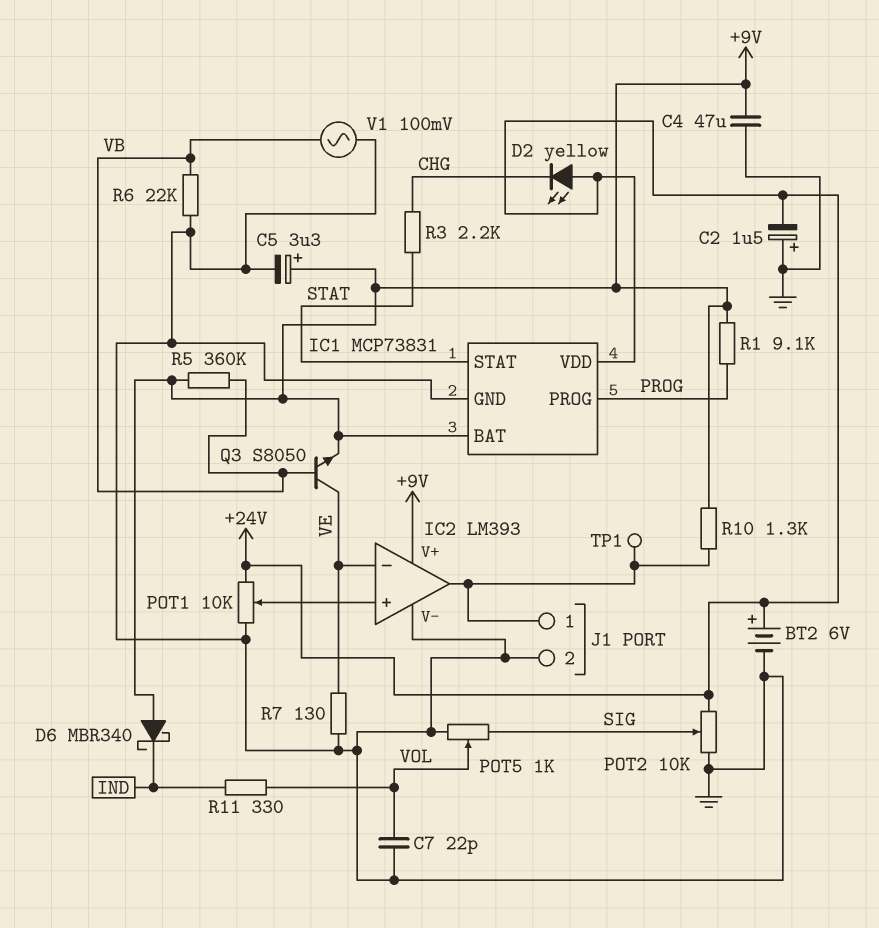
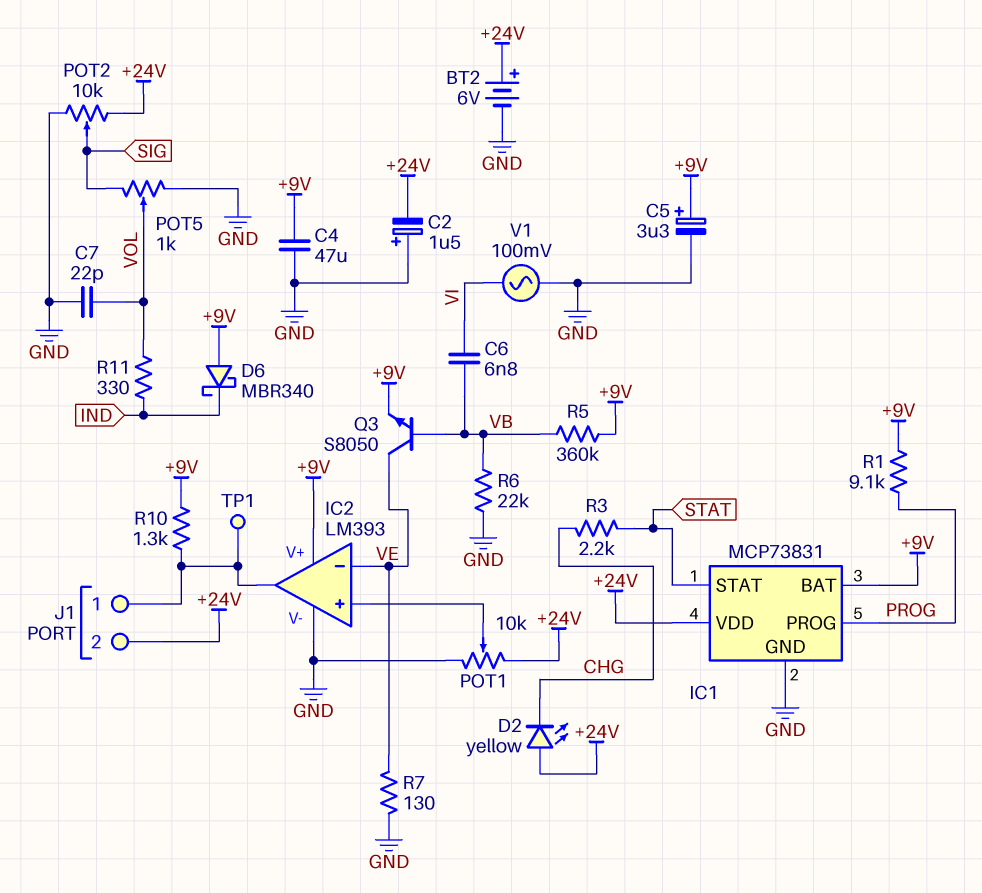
C6: none -> 6.8nF (VB, VI)
J1 pin 2: GND -> +24V
V1: AC 100mV (GND, VB) -> AC 100mV (GND, VI)

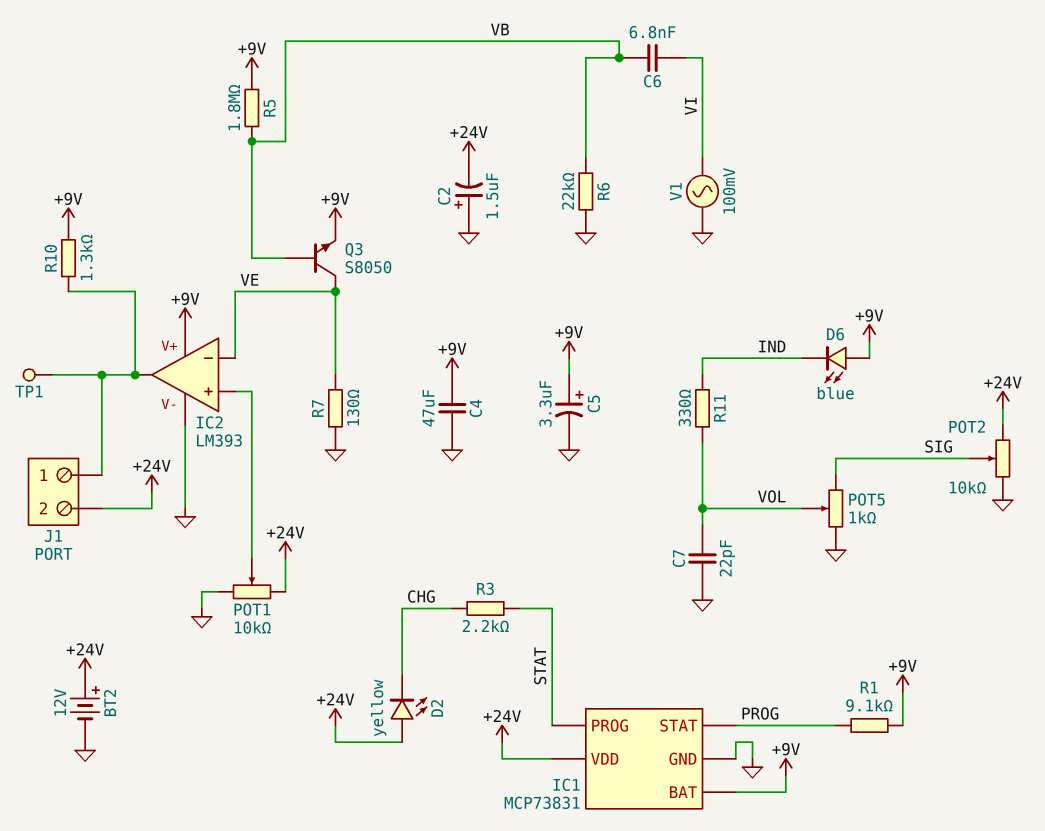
BT2: 6V (plus +24V, minus GND) -> 12V (plus +24V, minus GND)
D6: schottky MBR340 (A +9V, K IND) -> LED blue (A +9V, K IND)
IC1 pin PROG: PROG -> STAT
IC1 pin STAT: STAT -> PROG
R5: 360k (+9V, VB) -> 1.8M (+9V, VB)

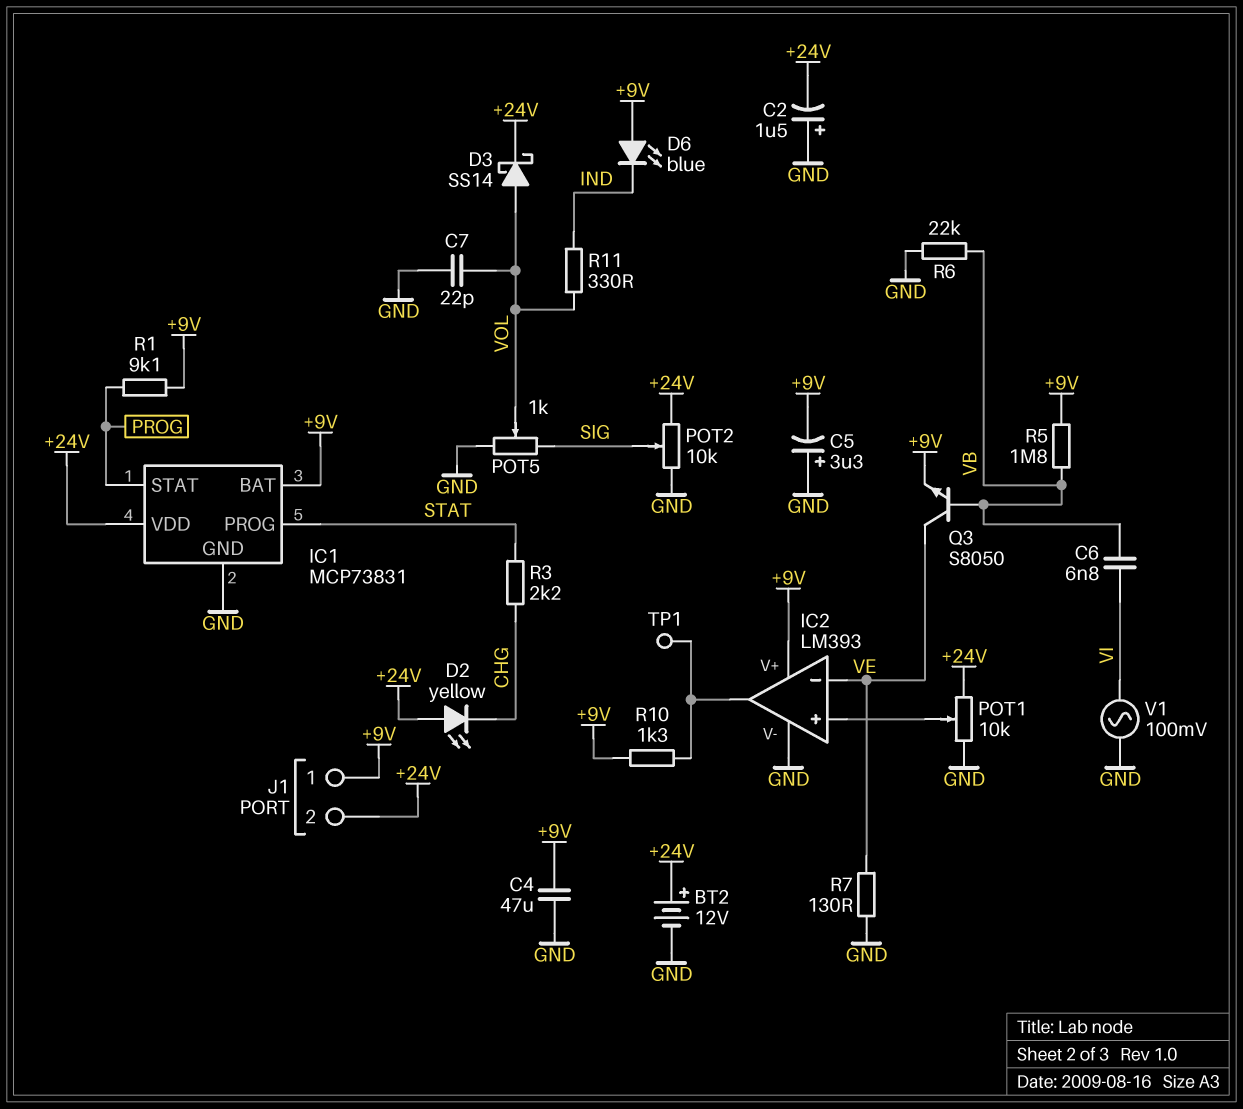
C5: 3.3uF (plus +9V, minus GND) -> 3.3uF (plus GND, minus +9V)
D3: none -> schottky SS14 (A VOL, K +24V)
J1 pin 1: IC2/out -> +9V

